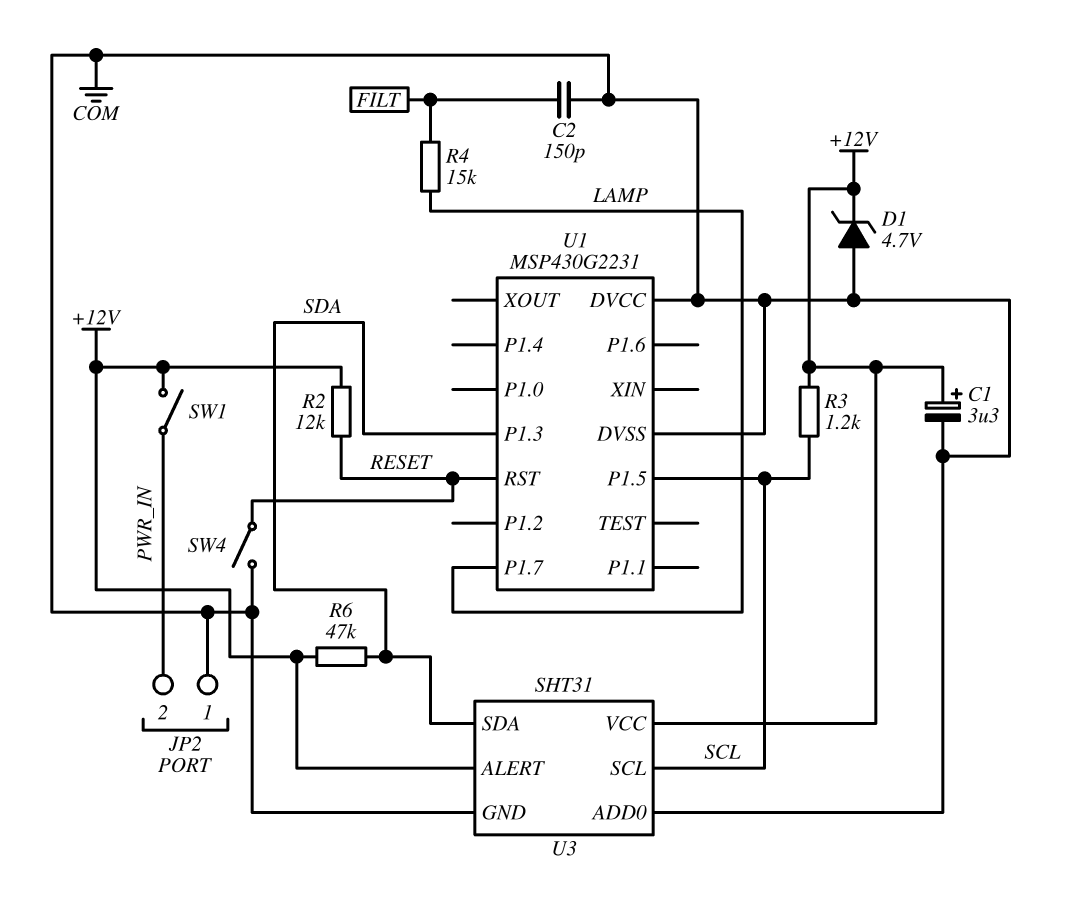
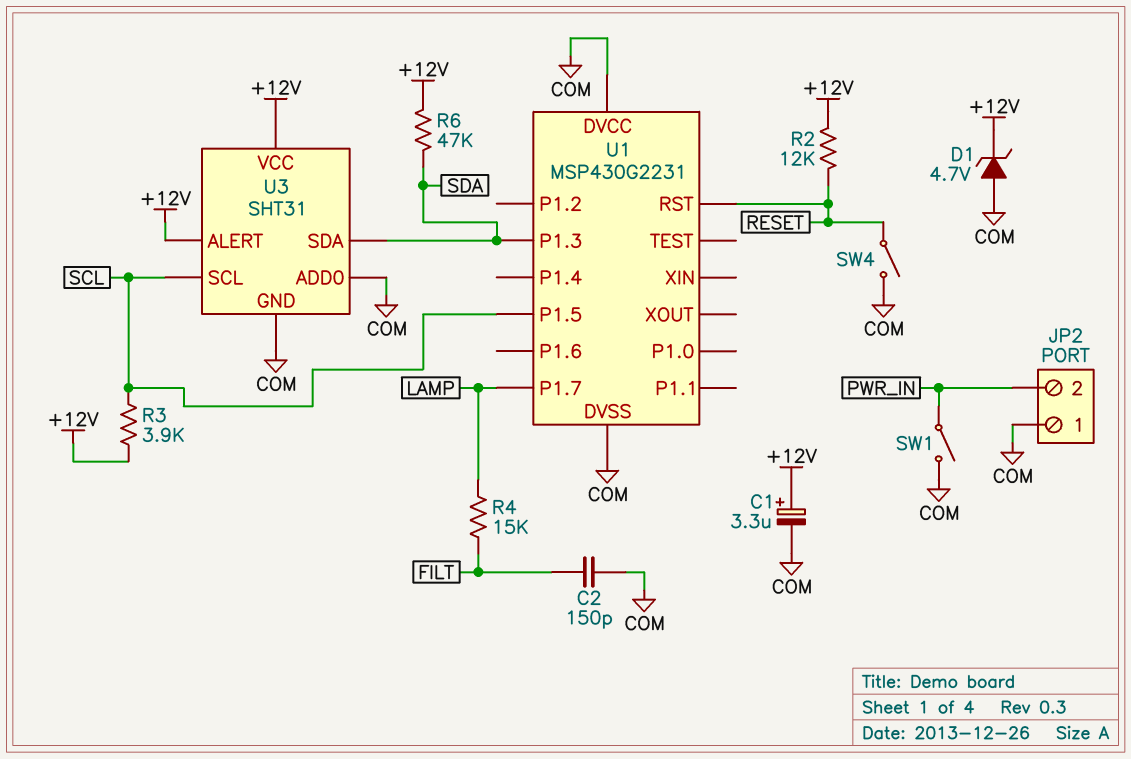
R3: 1.2k (+12V, SCL) -> 3.9k (+12V, SCL)
SW1: switch (+12V, PWR_IN) -> switch (COM, PWR_IN)

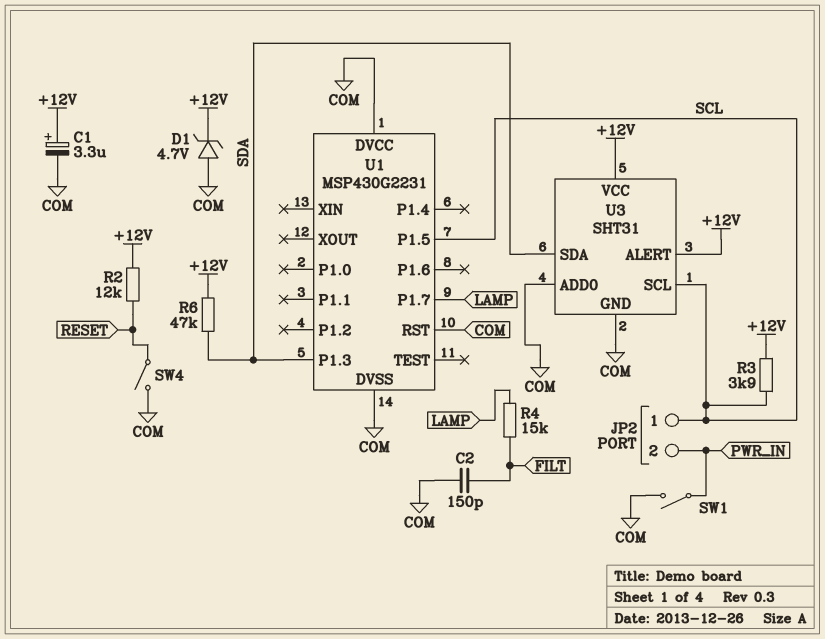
JP2 pin 1: COM -> SCL
U1 pin RST: RESET -> COM

